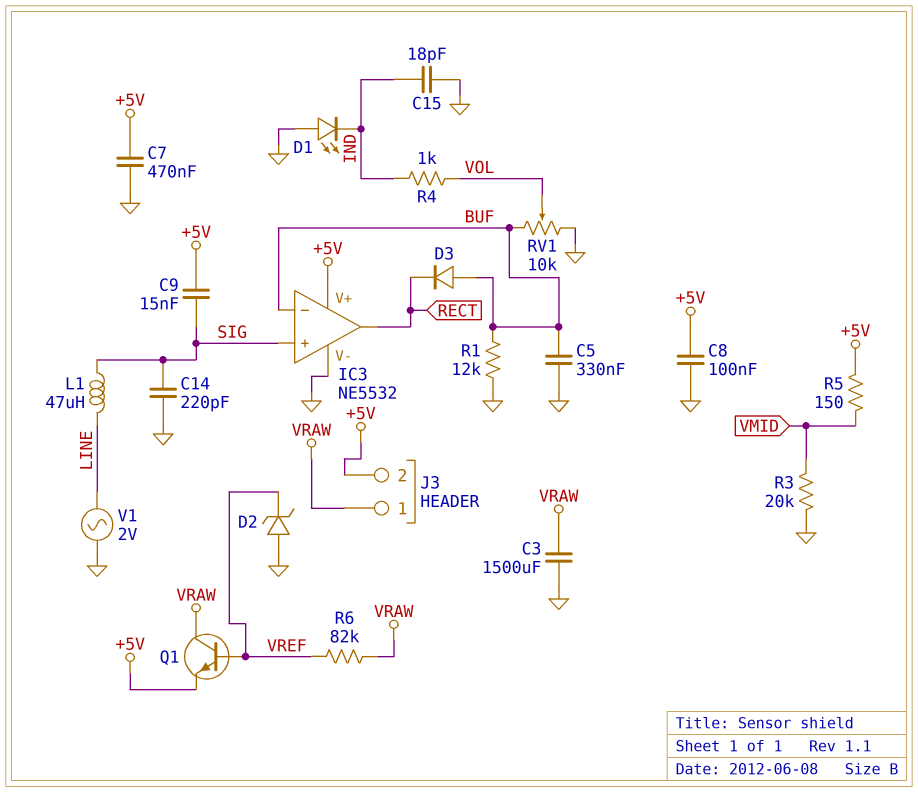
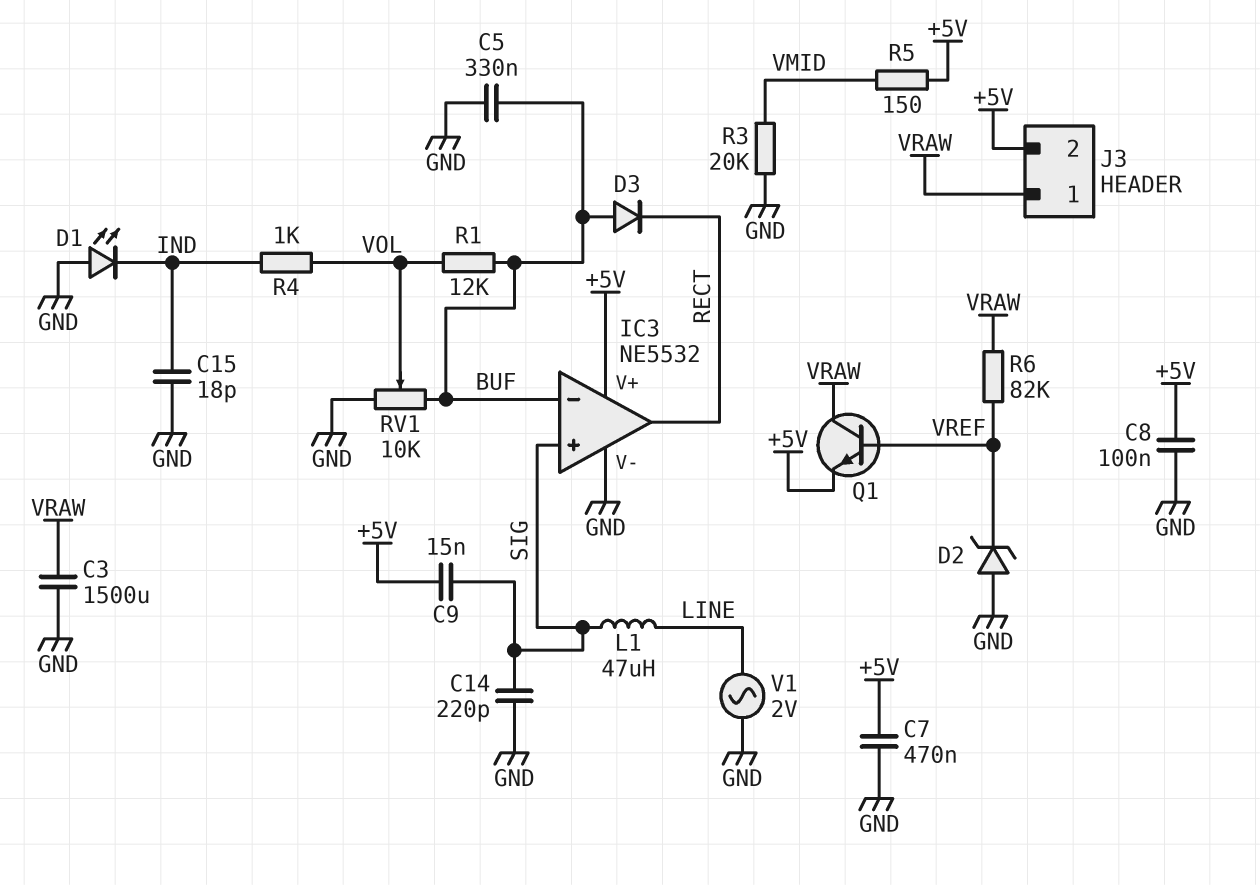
R1: 12k (BUF, GND) -> 12k (BUF, VOL)

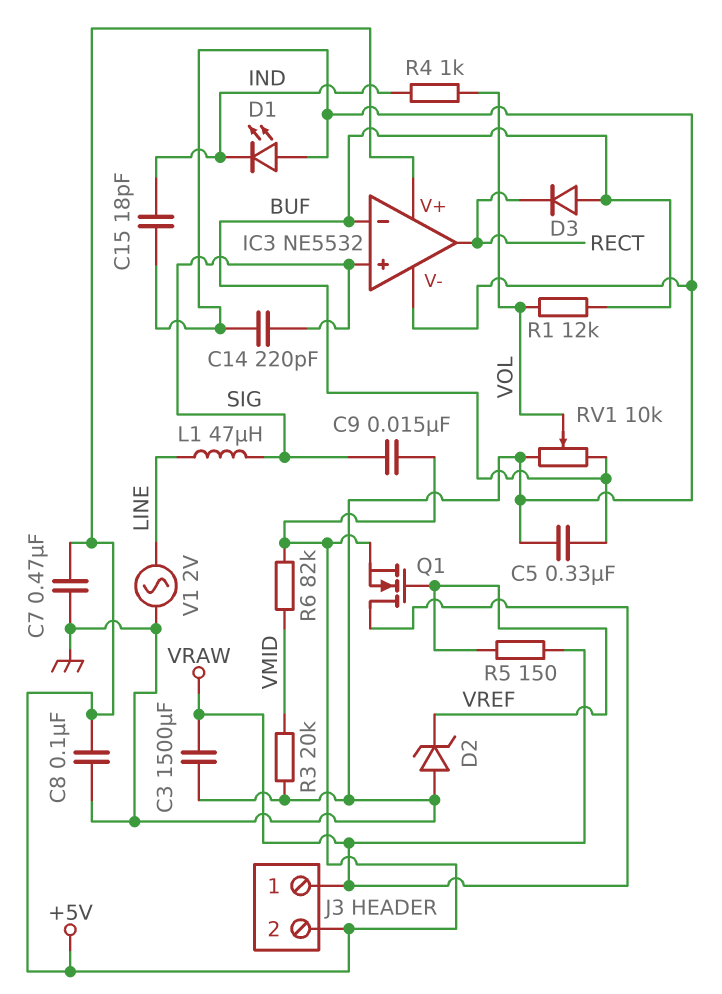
Q1: NPN (B VREF, C VRAW, E +5V) -> NMOS (G VREF, D VRAW, S +5V)
R5: 150 (+5V, VMID) -> 150 (VRAW, VREF)
R6: 82k (VRAW, VREF) -> 82k (+5V, VMID)

